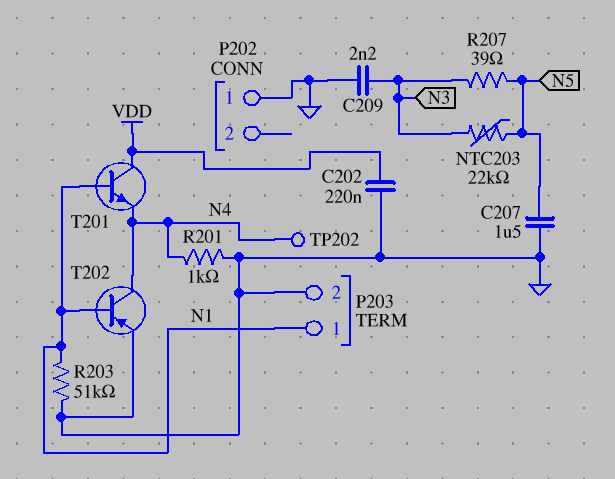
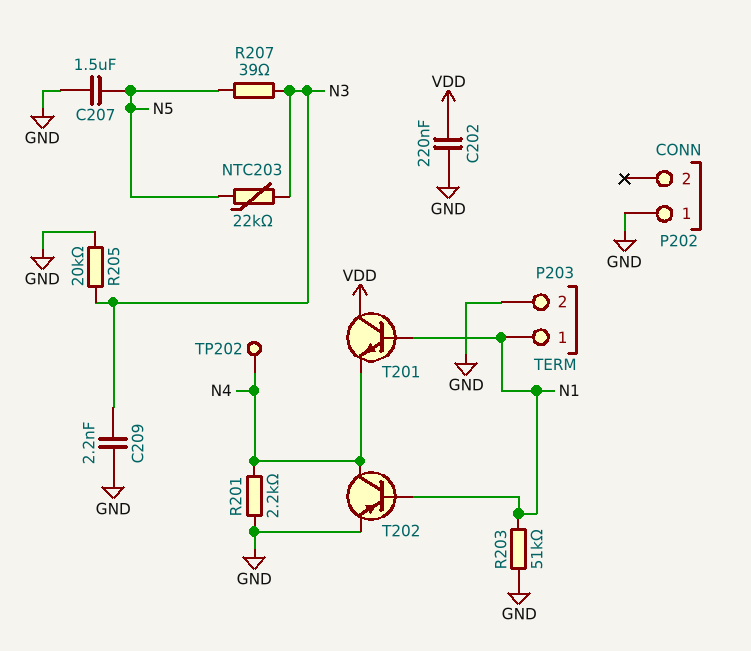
R201: 1k (GND, N4) -> 2.2k (GND, N4)
R205: none -> 20k (GND, N3)

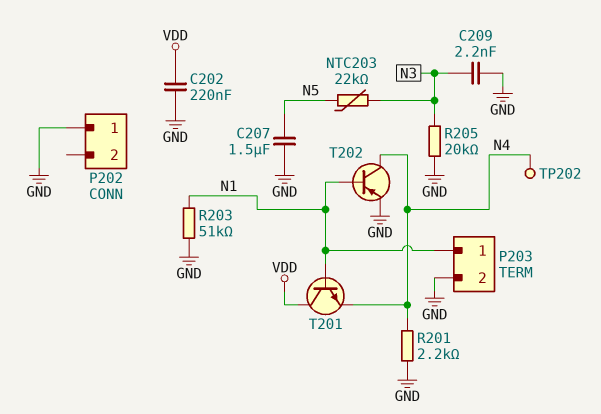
R207: 39 (N3, N5) -> none

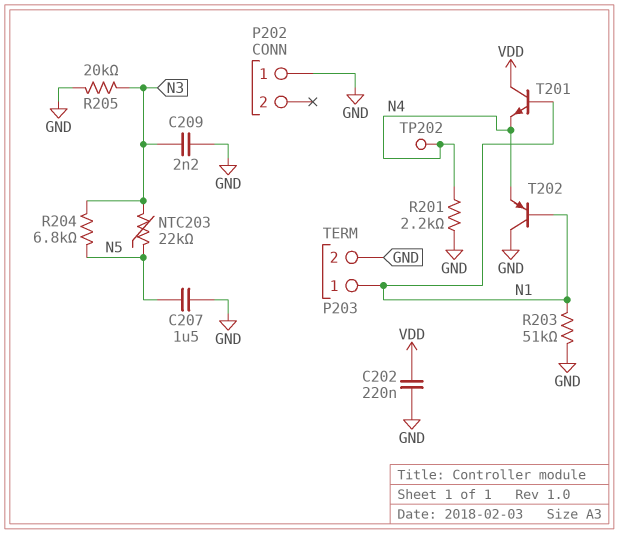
R204: none -> 6.8k (N3, N5)
T202: PNP (B N1, C N4, E GND) -> PNP (B N1, C GND, E N4)

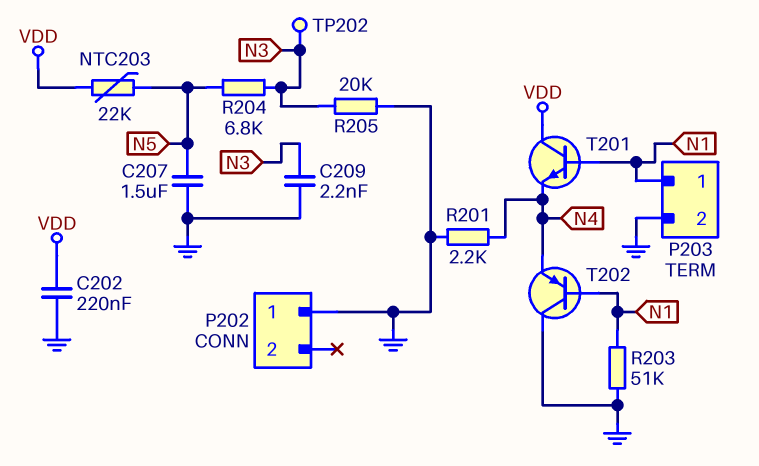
NTC203: 22k (N3, N5) -> 22k (N5, VDD)
TP202: test point (N4) -> test point (N3)

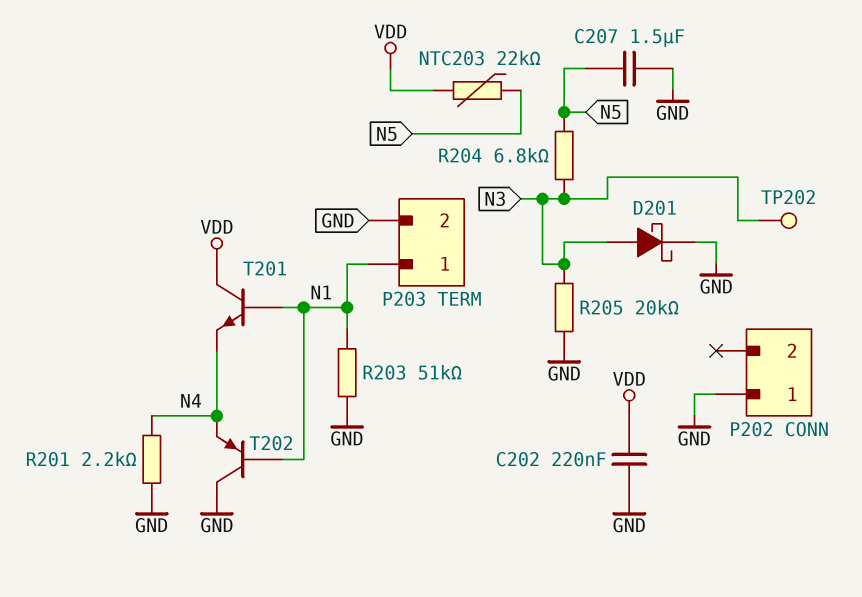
C209: 2.2nF (GND, N3) -> none
D201: none -> schottky (A N3, K GND)

